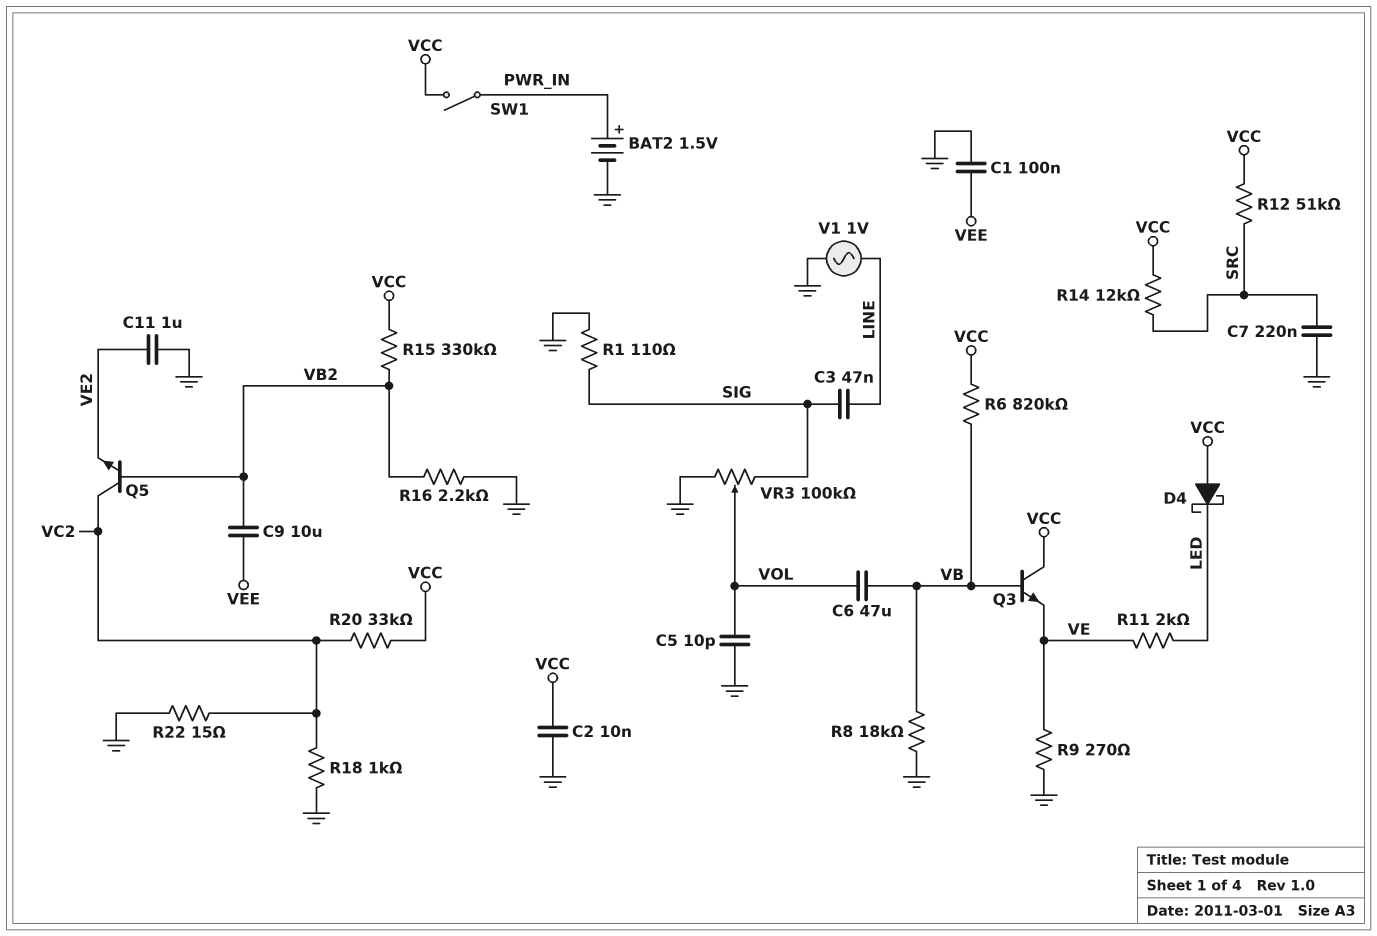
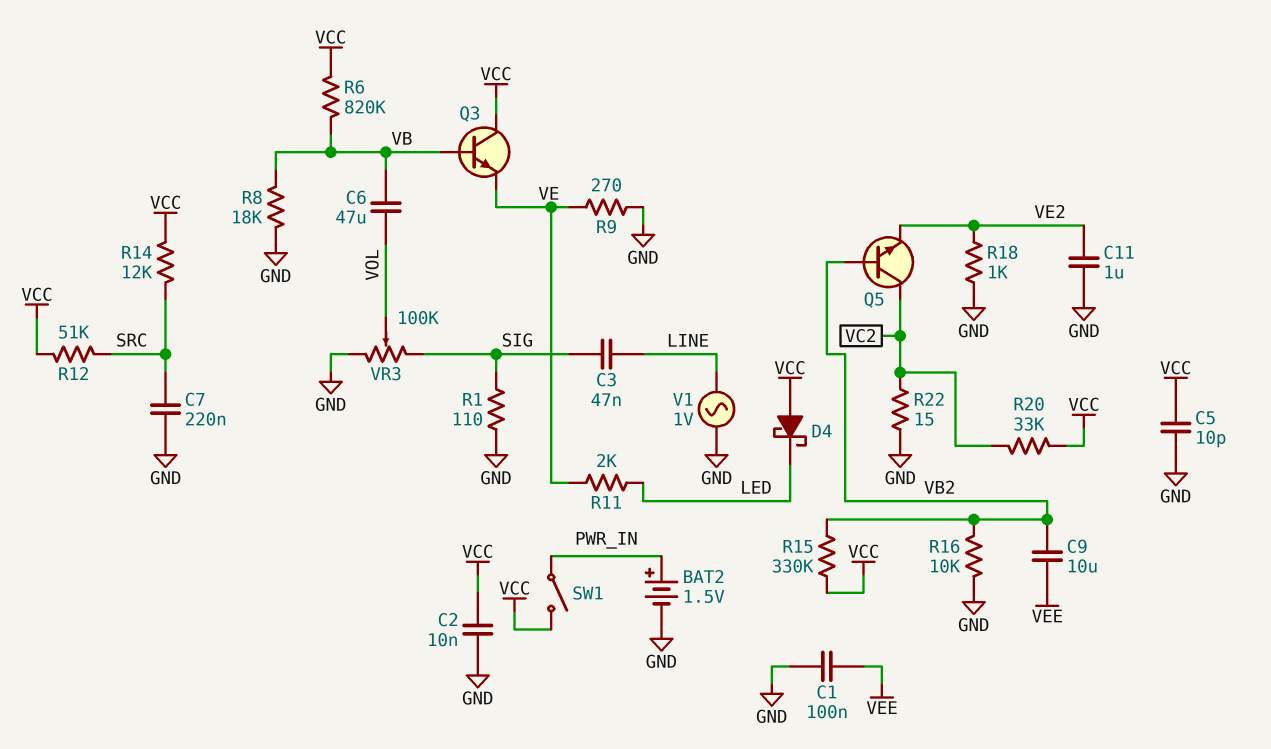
C5: 10pF (GND, VOL) -> 10pF (GND, VCC)
R16: 2.2k (GND, VB2) -> 10k (GND, VB2)
R18: 1k (GND, VC2) -> 1k (GND, VE2)

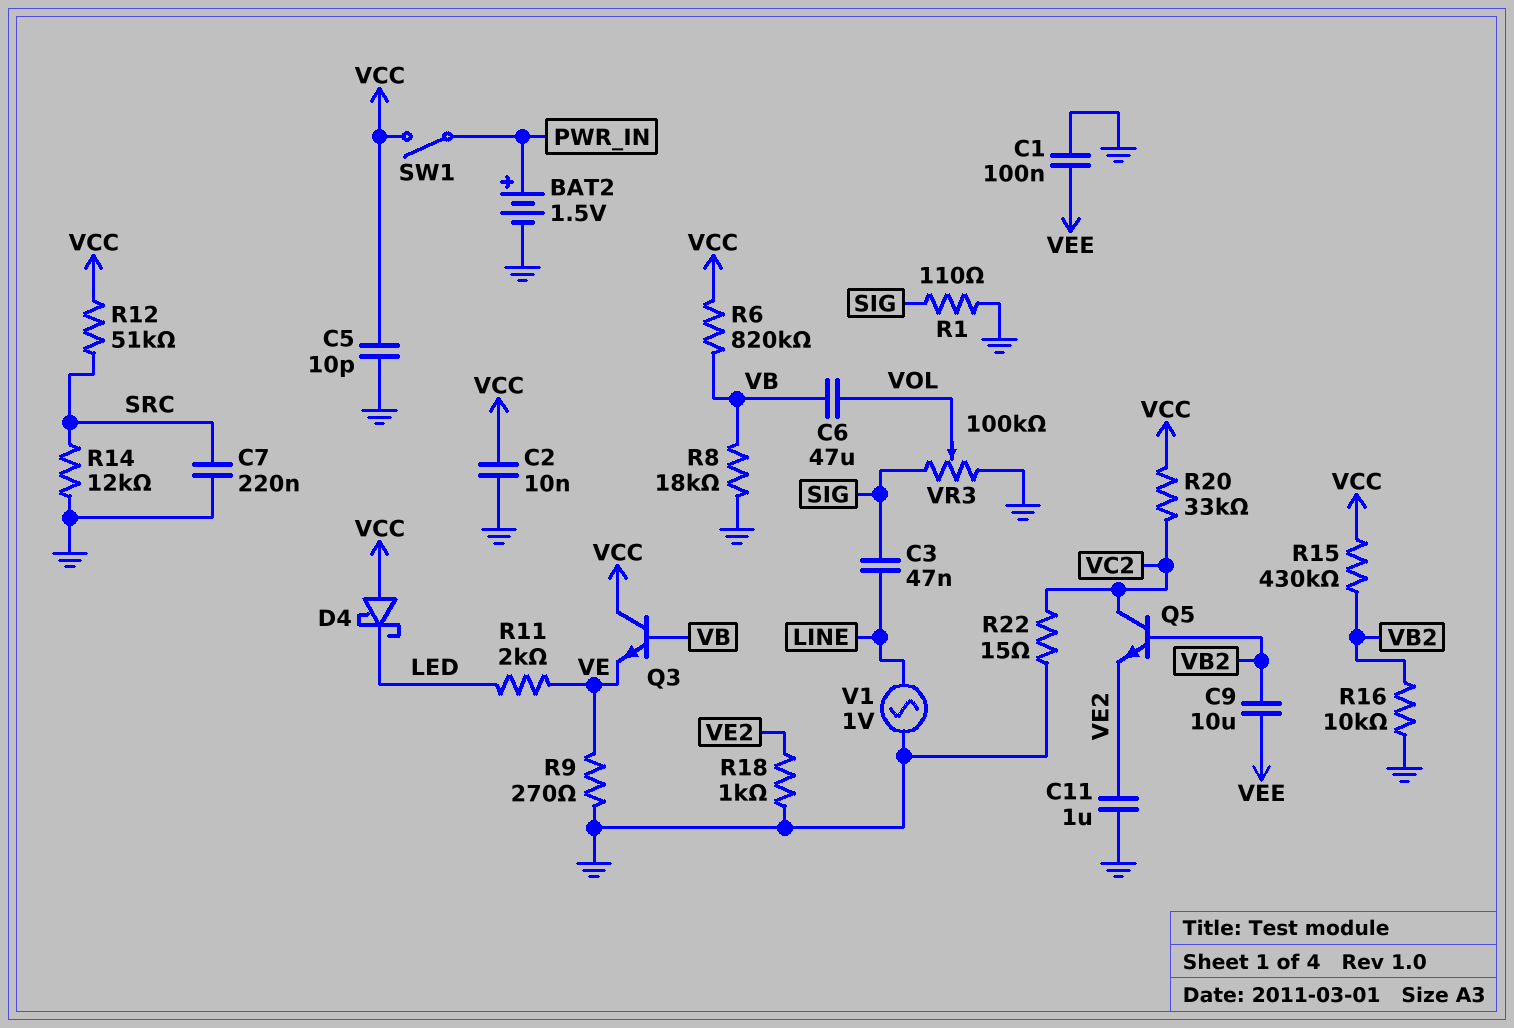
R14: 12k (SRC, VCC) -> 12k (GND, SRC)
R15: 330k (VB2, VCC) -> 430k (VB2, VCC)

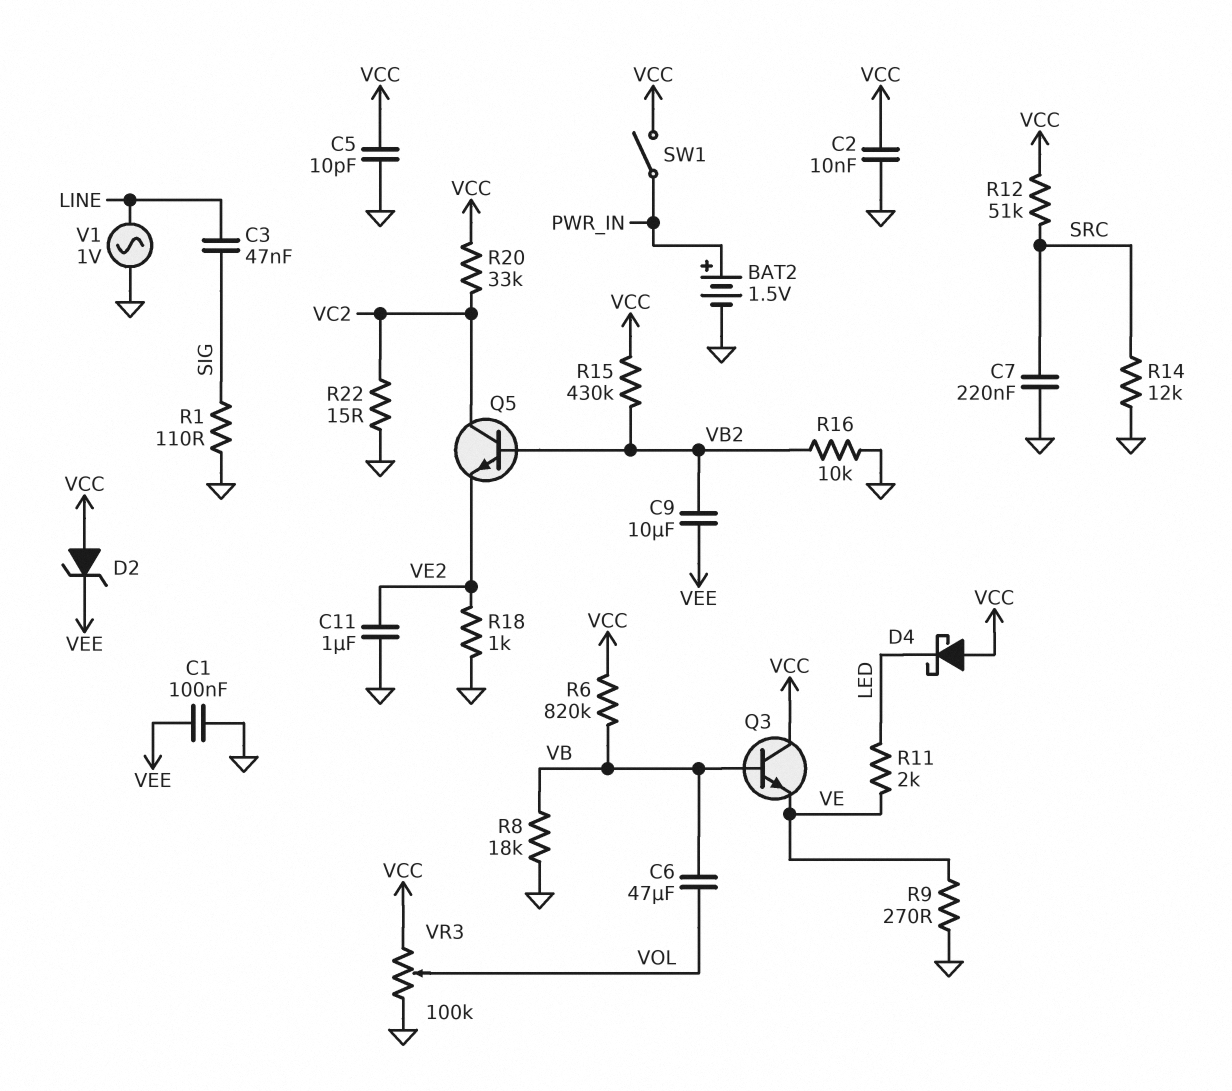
D2: none -> zener (A VCC, K VEE)
VR3: 100k (GND, SIG, wiper VOL) -> 100k (GND, VCC, wiper VOL)

